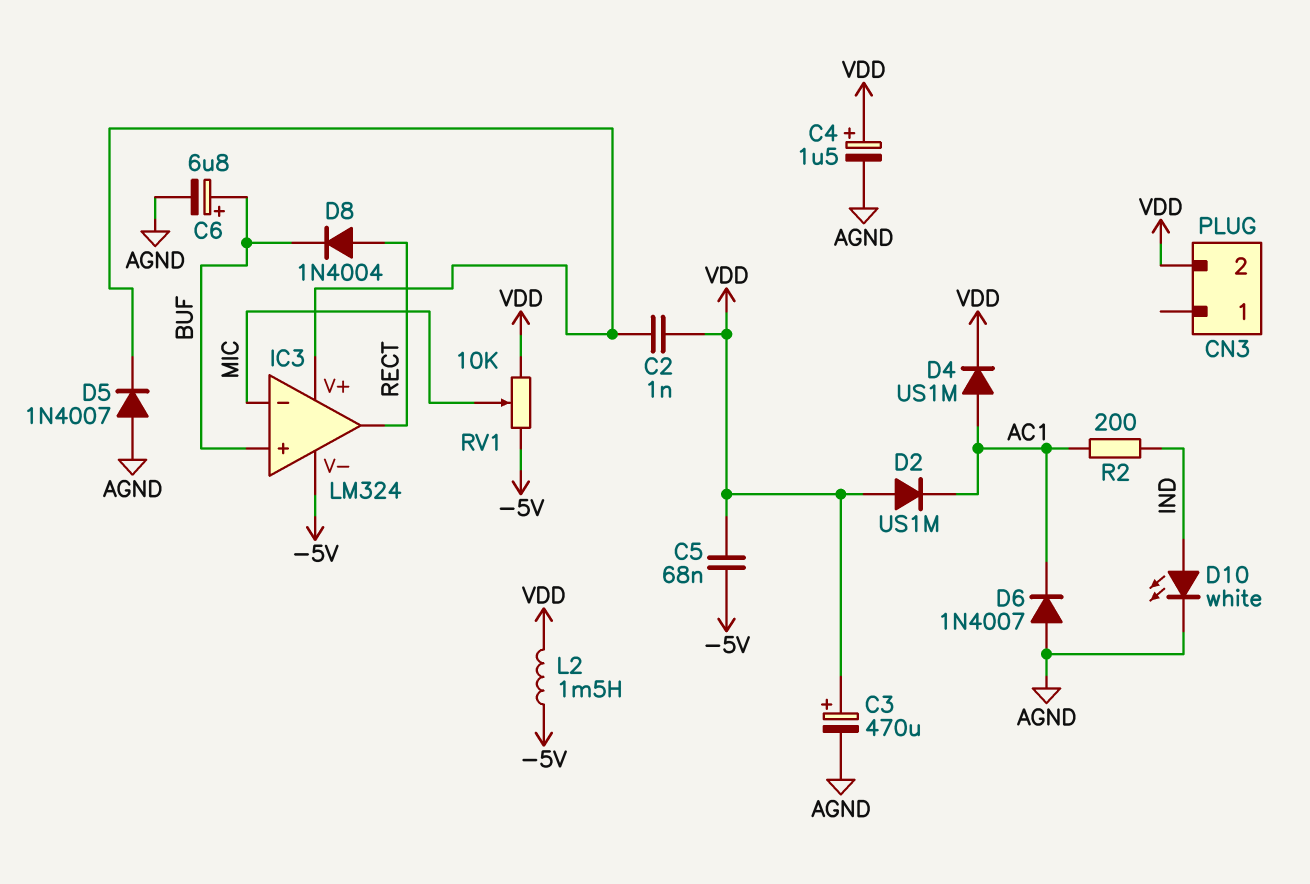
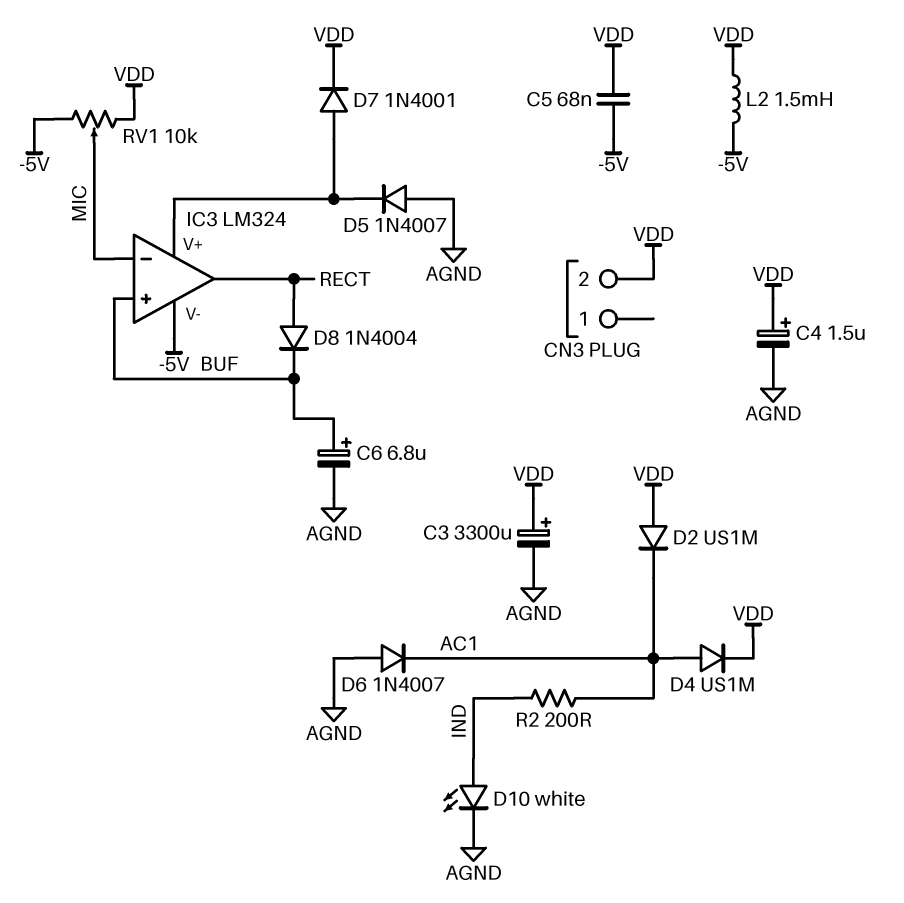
C2: 1nF (IC3/V+, VDD) -> none
C3: 470uF (plus VDD, minus AGND) -> 3300uF (plus VDD, minus AGND)
D7: none -> diode 1N4001 (A IC3/V+, K VDD)

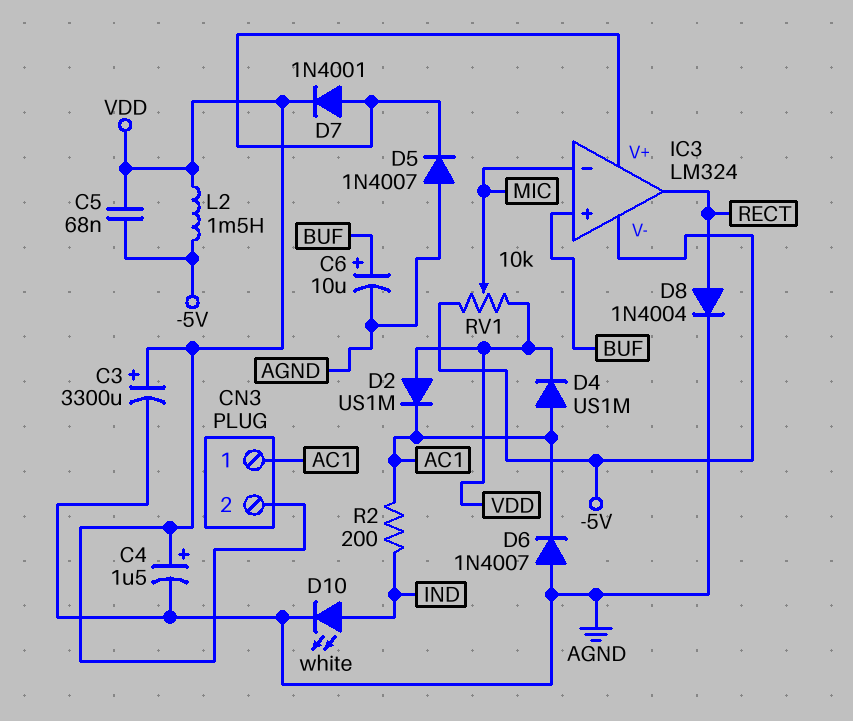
C6: 6.8uF (plus BUF, minus AGND) -> 10uF (plus BUF, minus AGND)
CN3 pin 1: none -> AC1
D8: diode 1N4004 (A RECT, K BUF) -> diode 1N4004 (A RECT, K AGND)

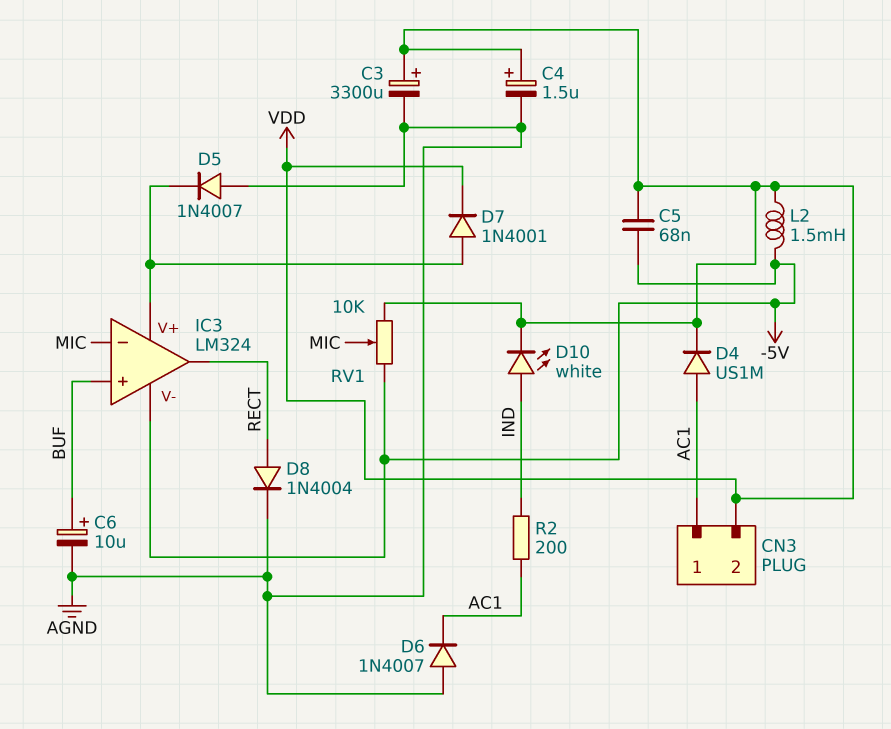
D2: diode US1M (A VDD, K AC1) -> none
D10: LED white (A IND, K AGND) -> LED white (A IND, K VDD)

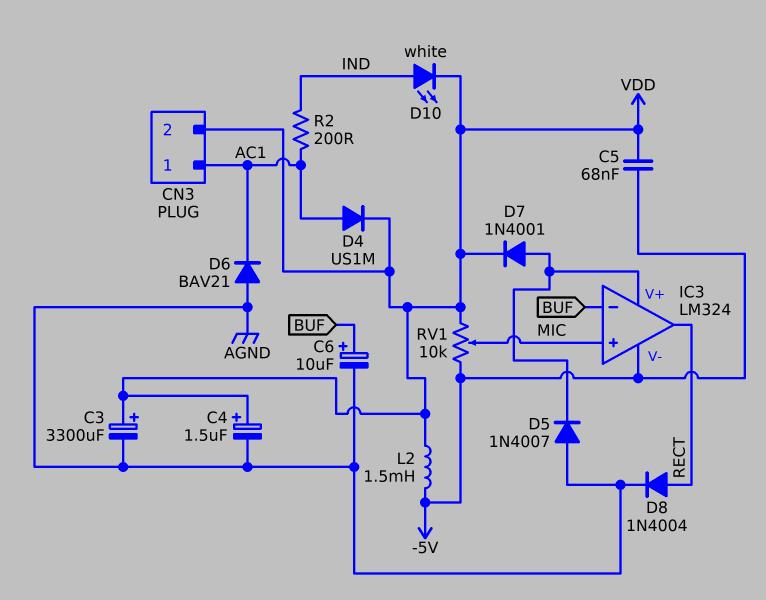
D6: diode 1N4007 (A AGND, K AC1) -> diode BAV21 (A AGND, K AC1)
IC3 pin in+: BUF -> MIC
IC3 pin in-: MIC -> BUF

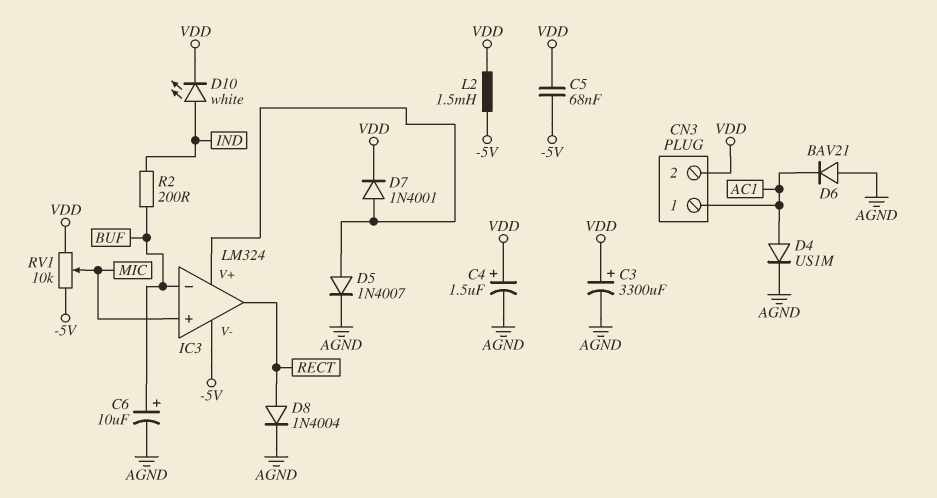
D4: diode US1M (A AC1, K VDD) -> diode US1M (A AC1, K AGND)
D5: diode 1N4007 (A AGND, K IC3/V+) -> diode 1N4007 (A IC3/V+, K AGND)
R2: 200 (AC1, IND) -> 200 (BUF, IND)

